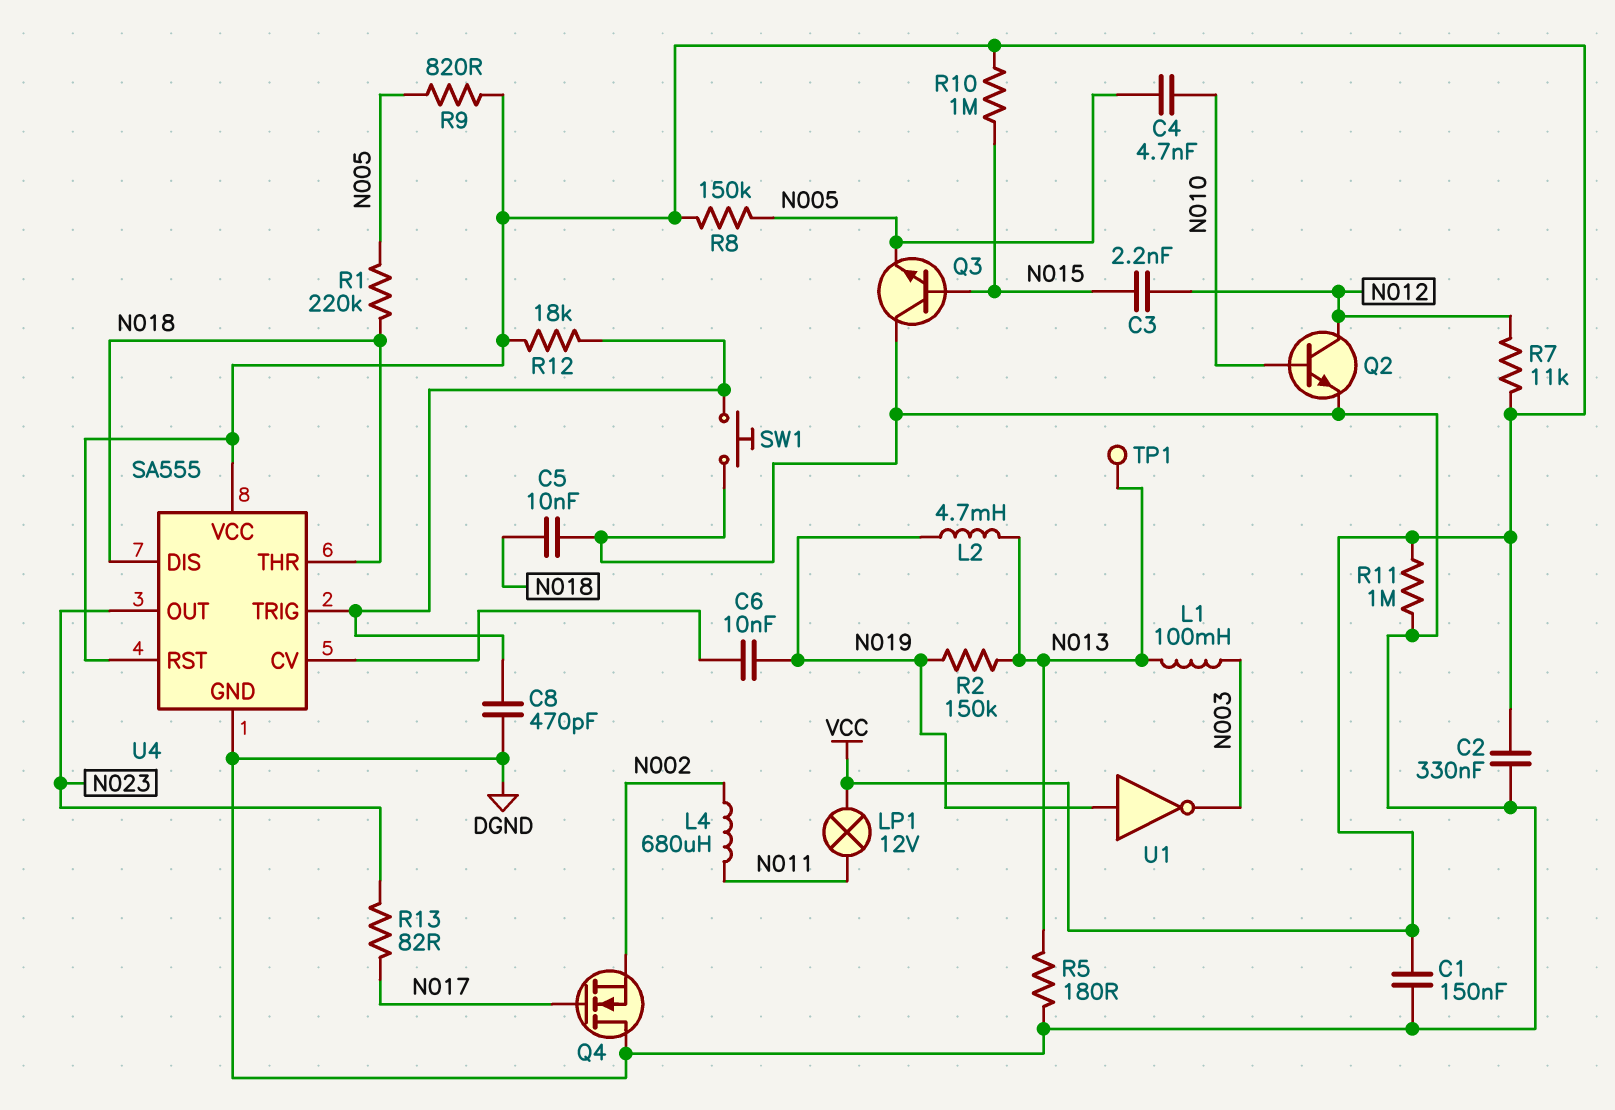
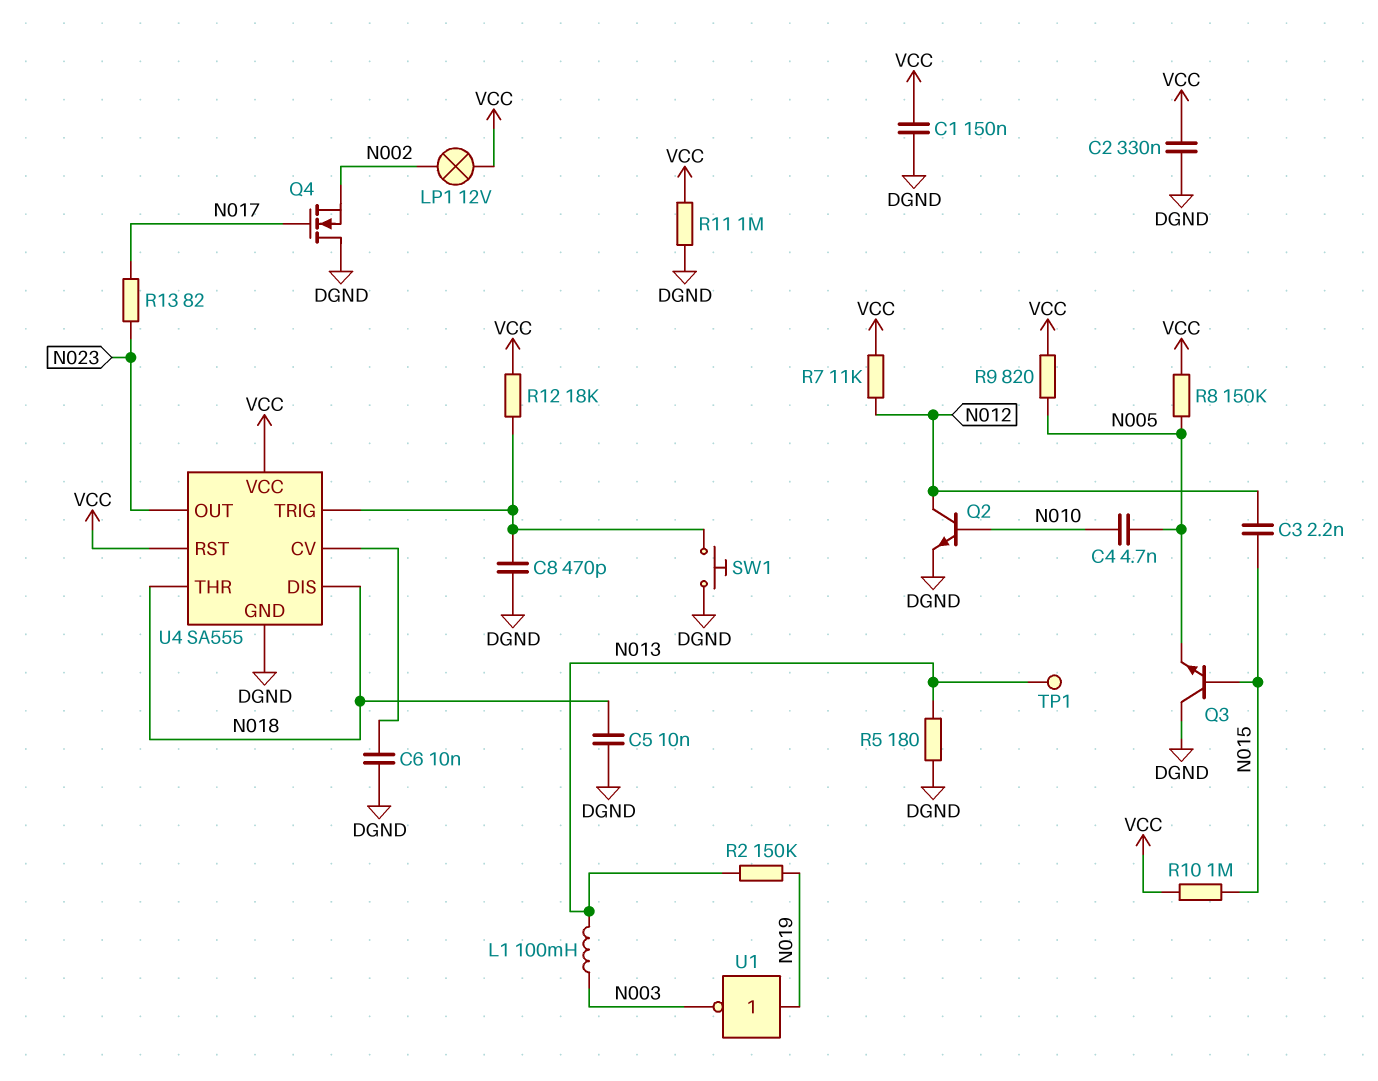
C6: 10nF (N019, U4/CV) -> 10nF (DGND, U4/CV)
L2: 4.7mH (N013, N019) -> none
L4: 680uH (N002, N011) -> none
LP1: lamp 12V (N011, VCC) -> lamp 12V (N002, VCC)
R1: 220k (N005, N018) -> none

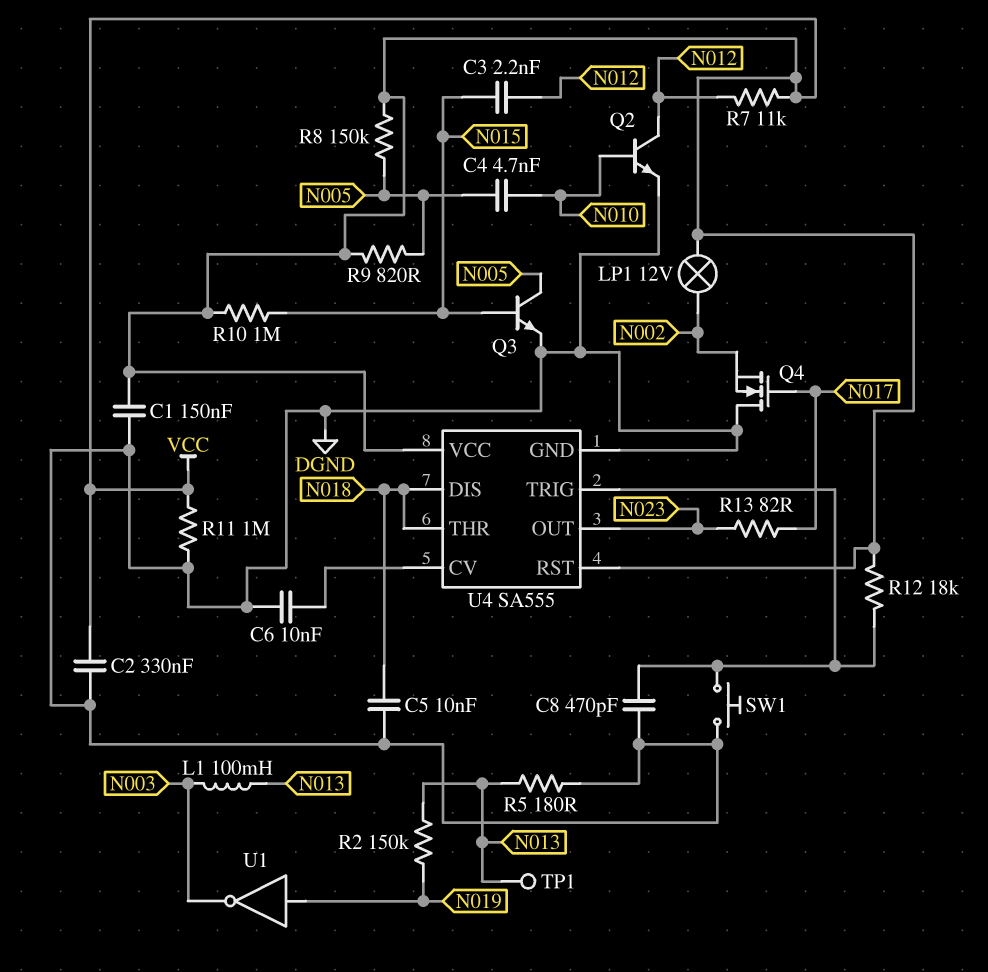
Q3: NPN (B N015, C DGND, E N005) -> NPN (B N015, C N005, E DGND)

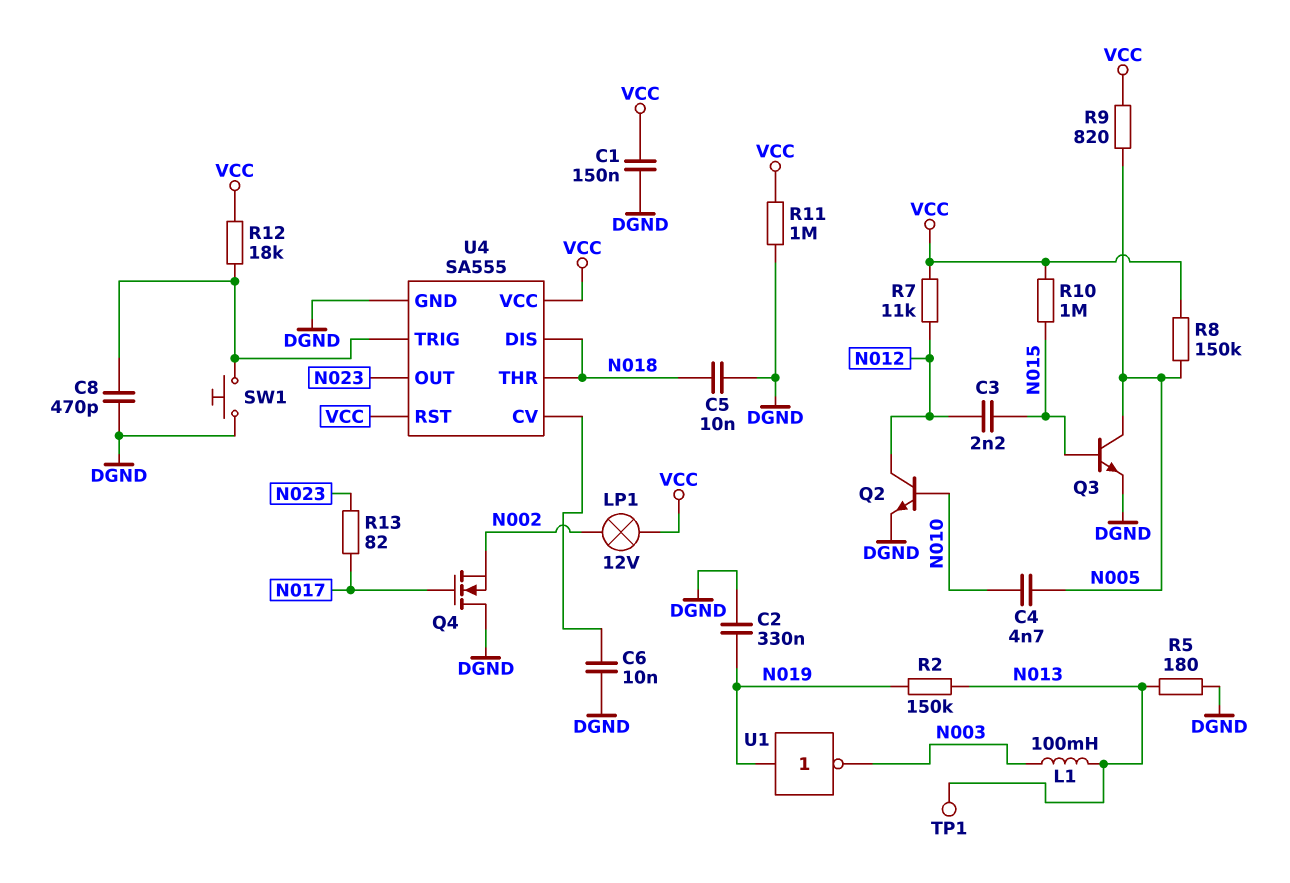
C2: 330nF (DGND, VCC) -> 330nF (DGND, N019)

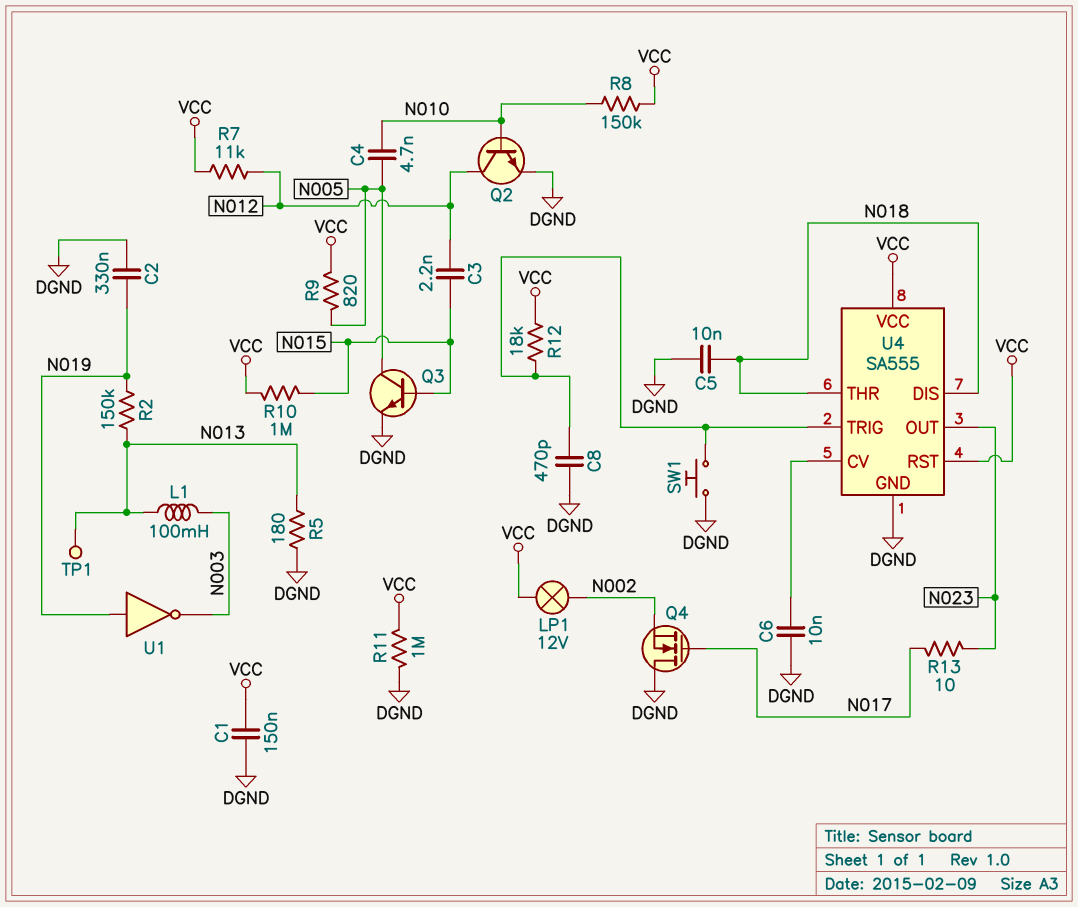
R8: 150k (N005, VCC) -> 150k (N010, VCC)
R13: 82 (N017, N023) -> 10 (N017, N023)

